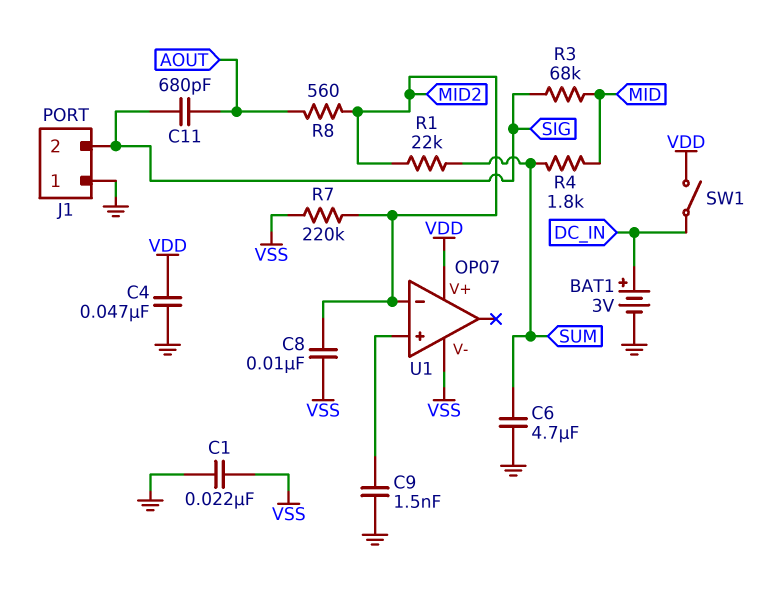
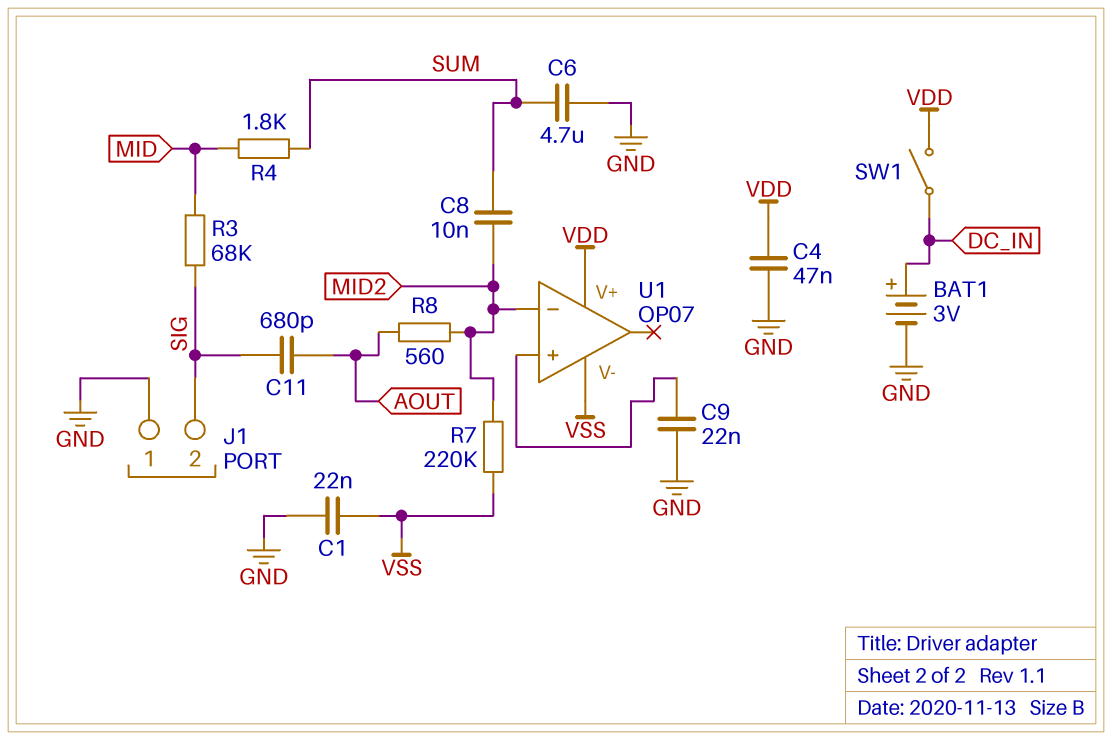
C8: 10nF (MID2, VSS) -> 10nF (MID2, SUM)
C9: 1.5nF (GND, U1/in+) -> 22nF (GND, U1/in+)
R1: 22k (MID2, SUM) -> none

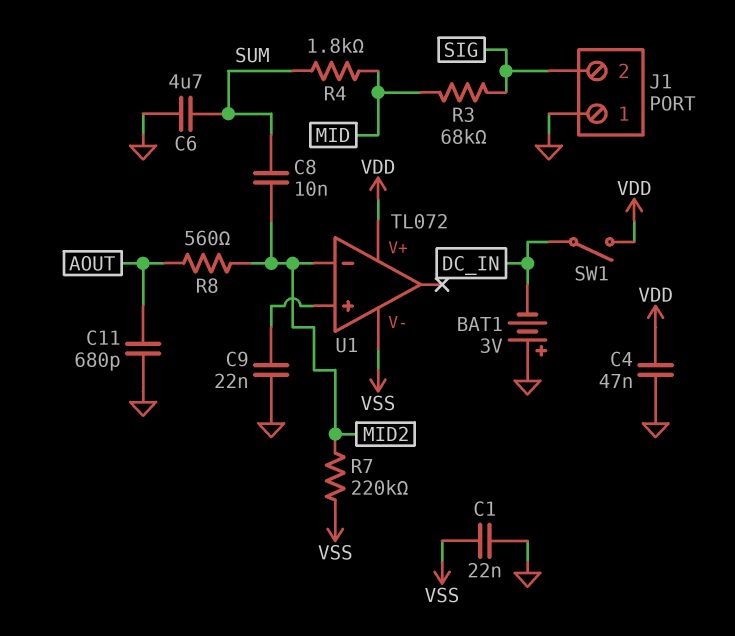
BAT1: 3V (plus DC_IN, minus GND) -> 3V (plus GND, minus DC_IN)
C11: 680pF (AOUT, SIG) -> 680pF (AOUT, GND)
U1: OP07 -> TL072

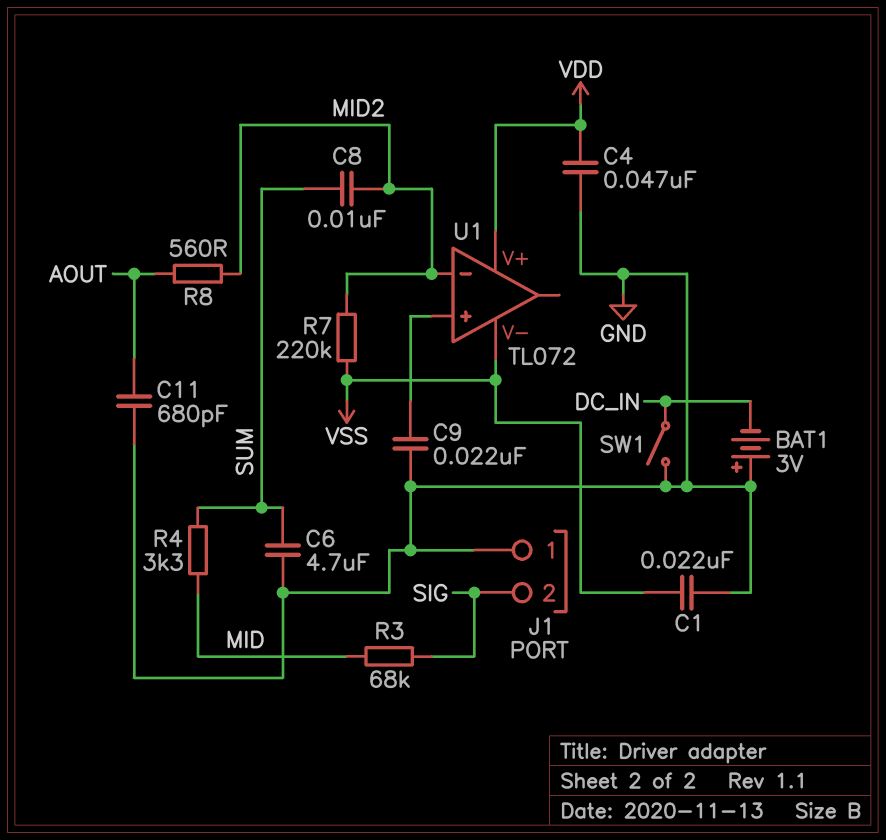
R4: 1.8k (MID, SUM) -> 3.3k (MID, SUM)
SW1: switch (DC_IN, VDD) -> switch (DC_IN, GND)

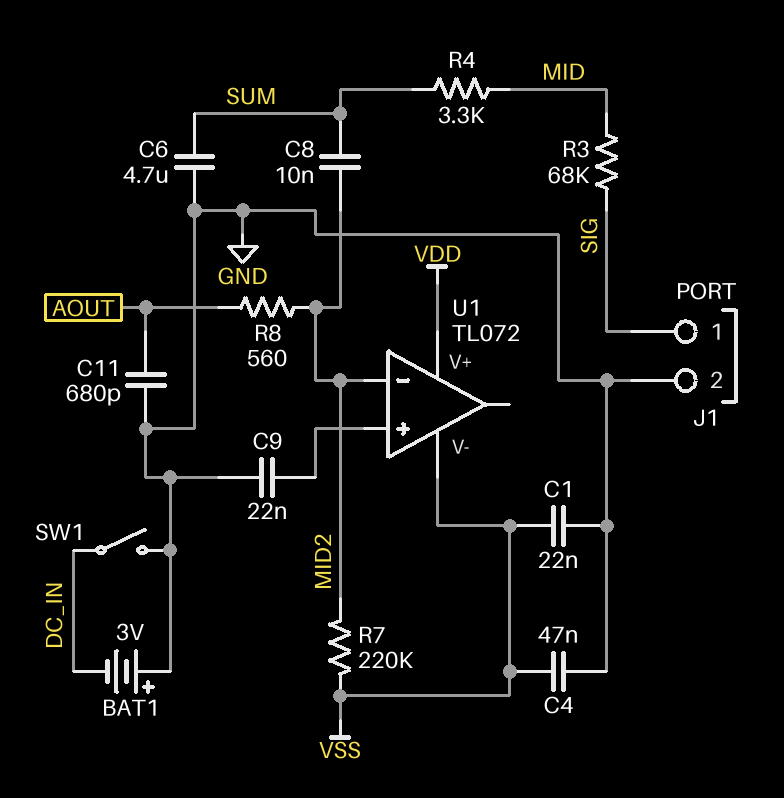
C4: 47nF (GND, VDD) -> 47nF (GND, VSS)
J1 pin 1: GND -> SIG
J1 pin 2: SIG -> GND

